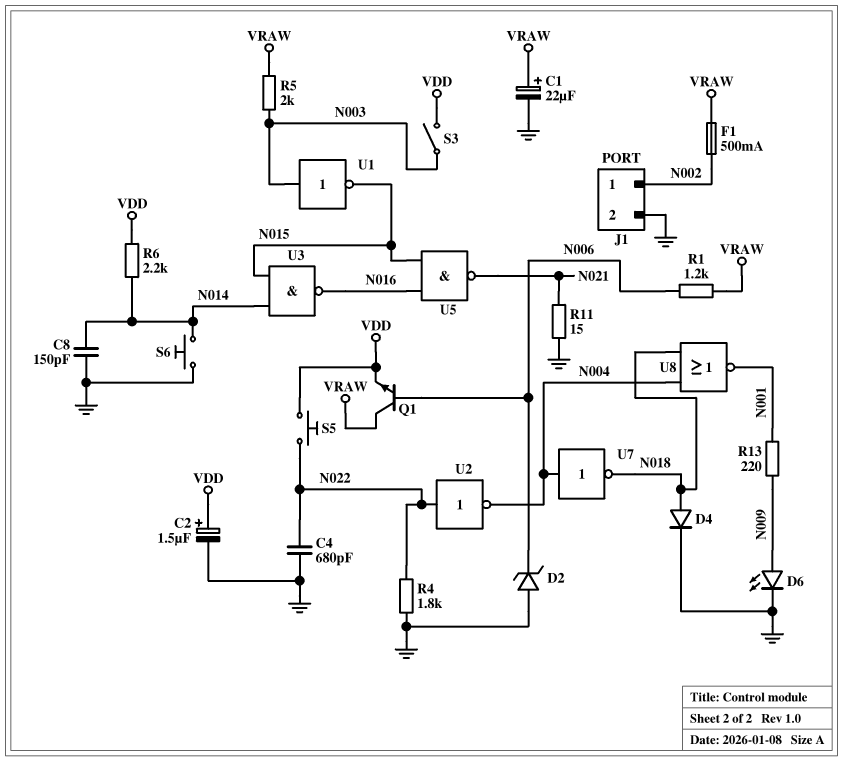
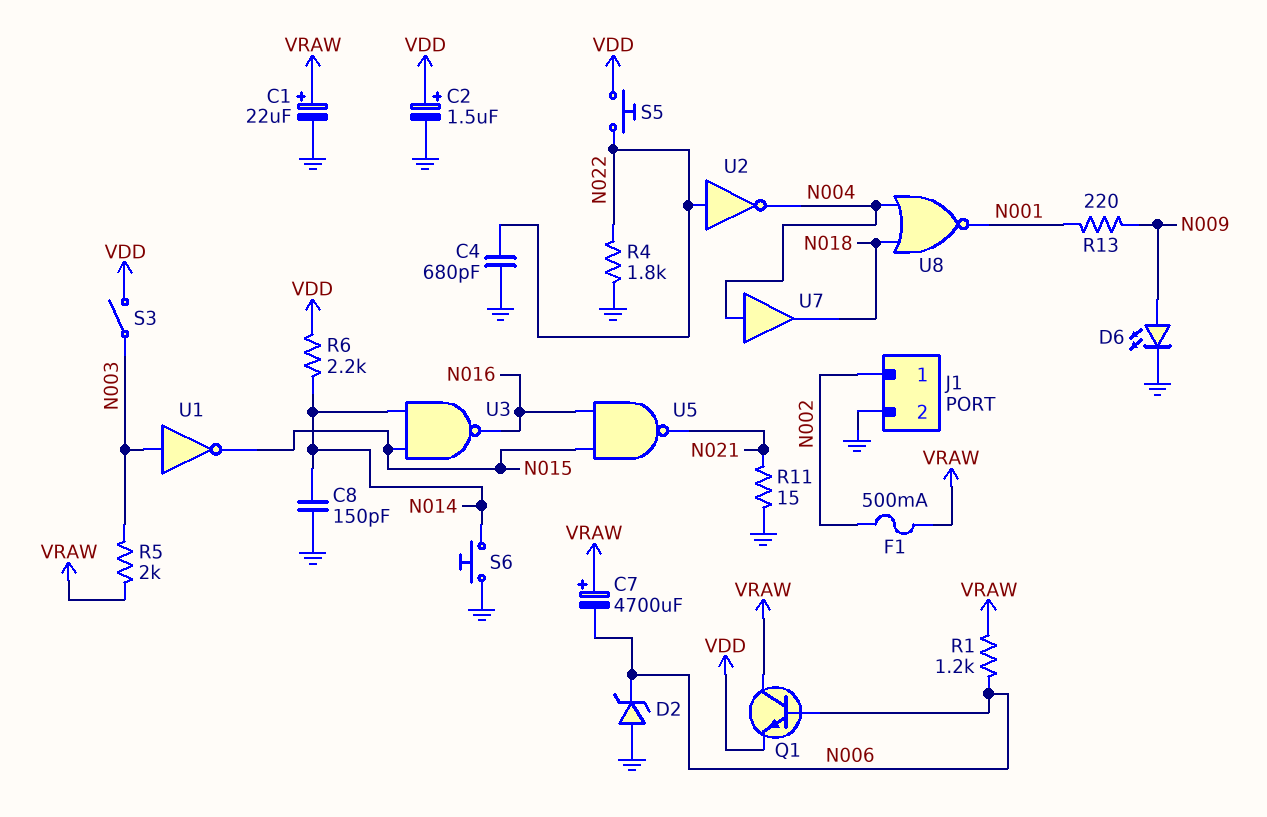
C7: none -> 4700uF (plus VRAW, minus N006)
D4: diode (A N018, K GND) -> none
U7: NOT (in N004, out N018) -> buffer (in N004, out N018)

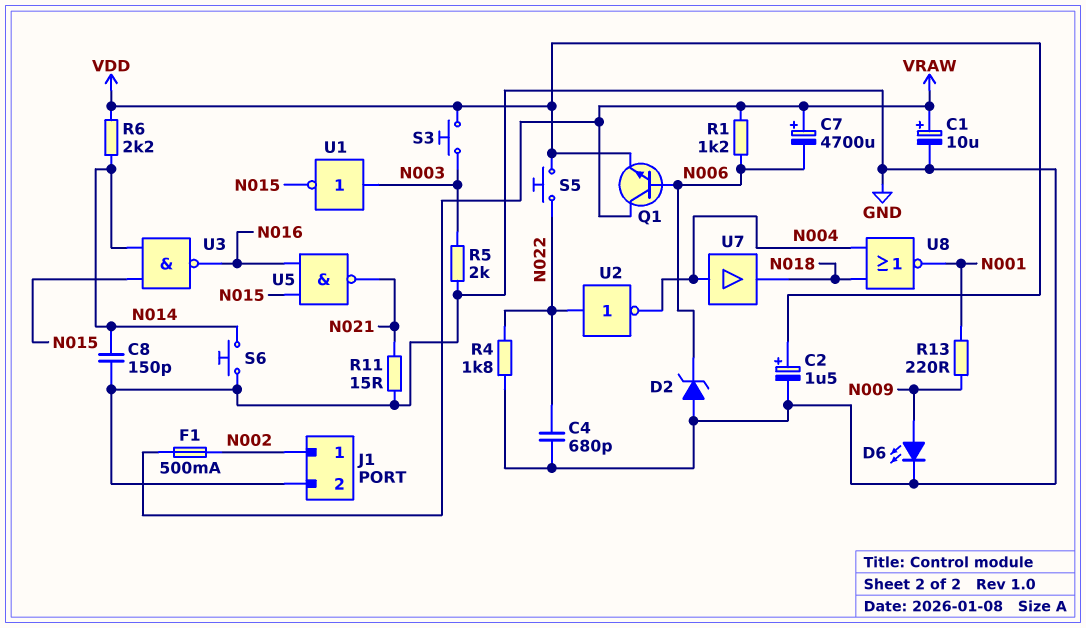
C1: 22uF (plus VRAW, minus GND) -> 10uF (plus VRAW, minus GND)
R5: 2k (N003, VRAW) -> 2k (GND, N003)
S3: switch (N003, VDD) -> button (N003, VDD)

